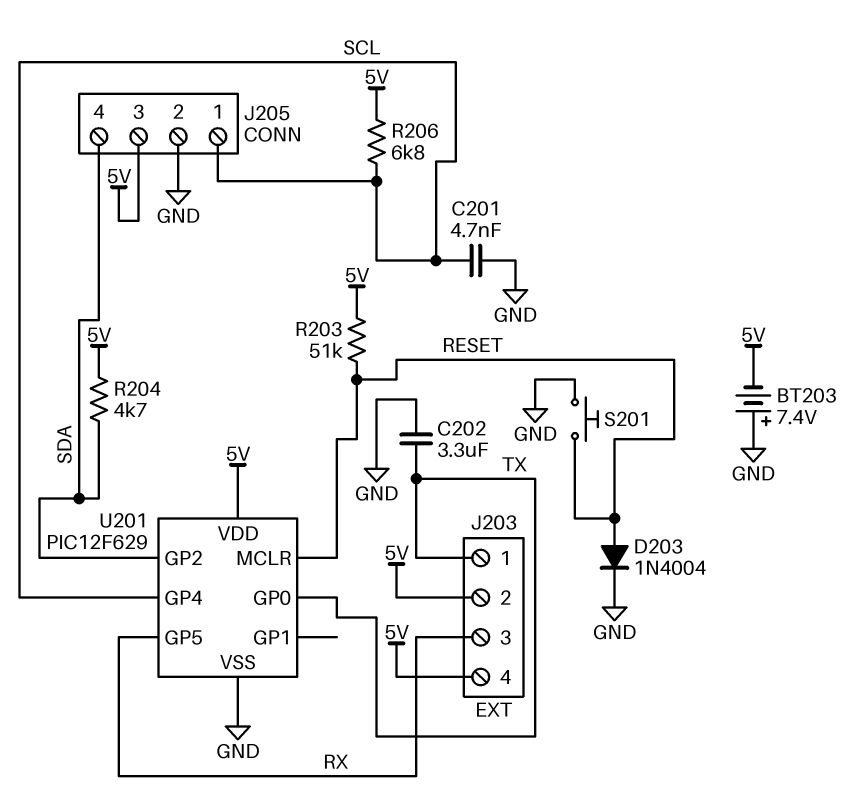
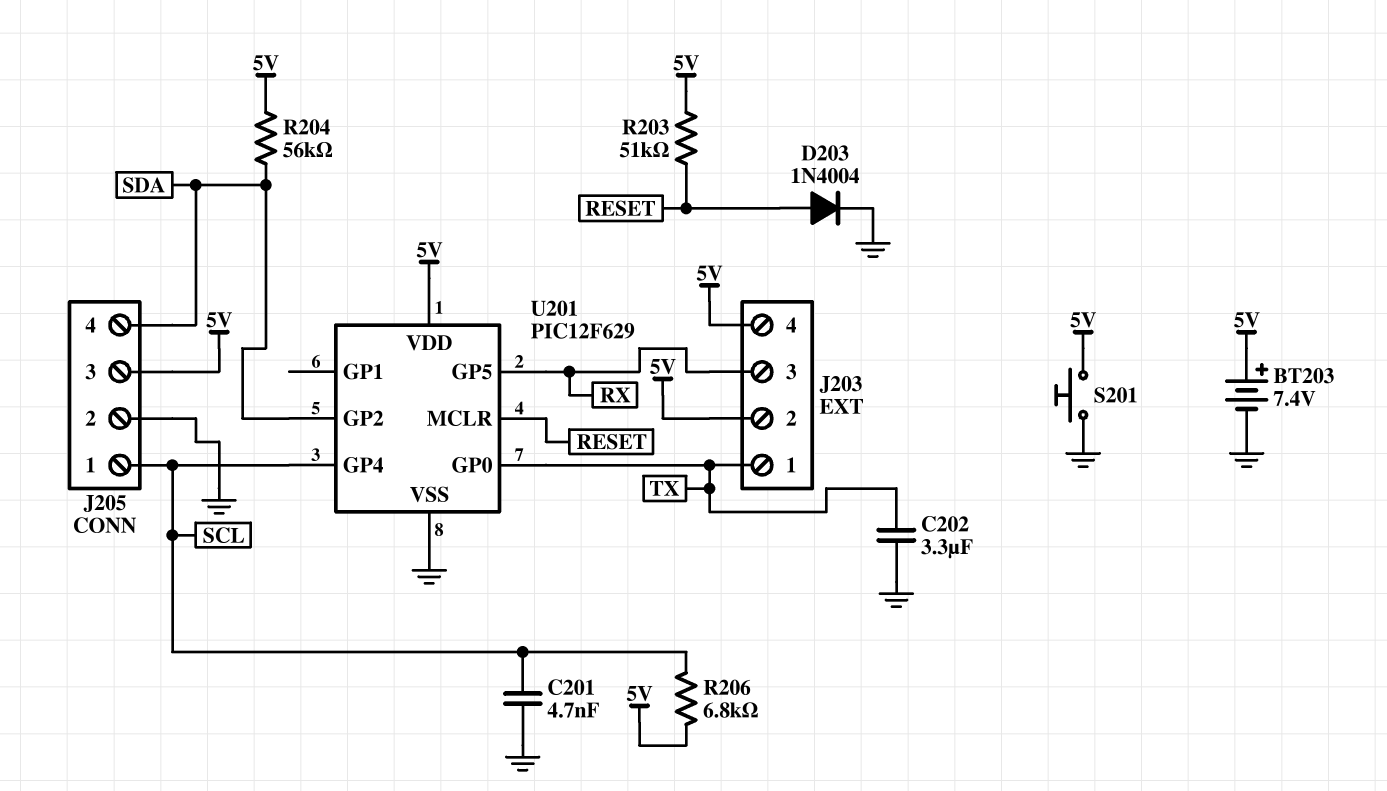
BT203: 7.4V (plus GND, minus 5V) -> 7.4V (plus 5V, minus GND)
R204: 4.7k (5V, SDA) -> 56k (5V, SDA)
S201: button (GND, RESET) -> button (5V, GND)

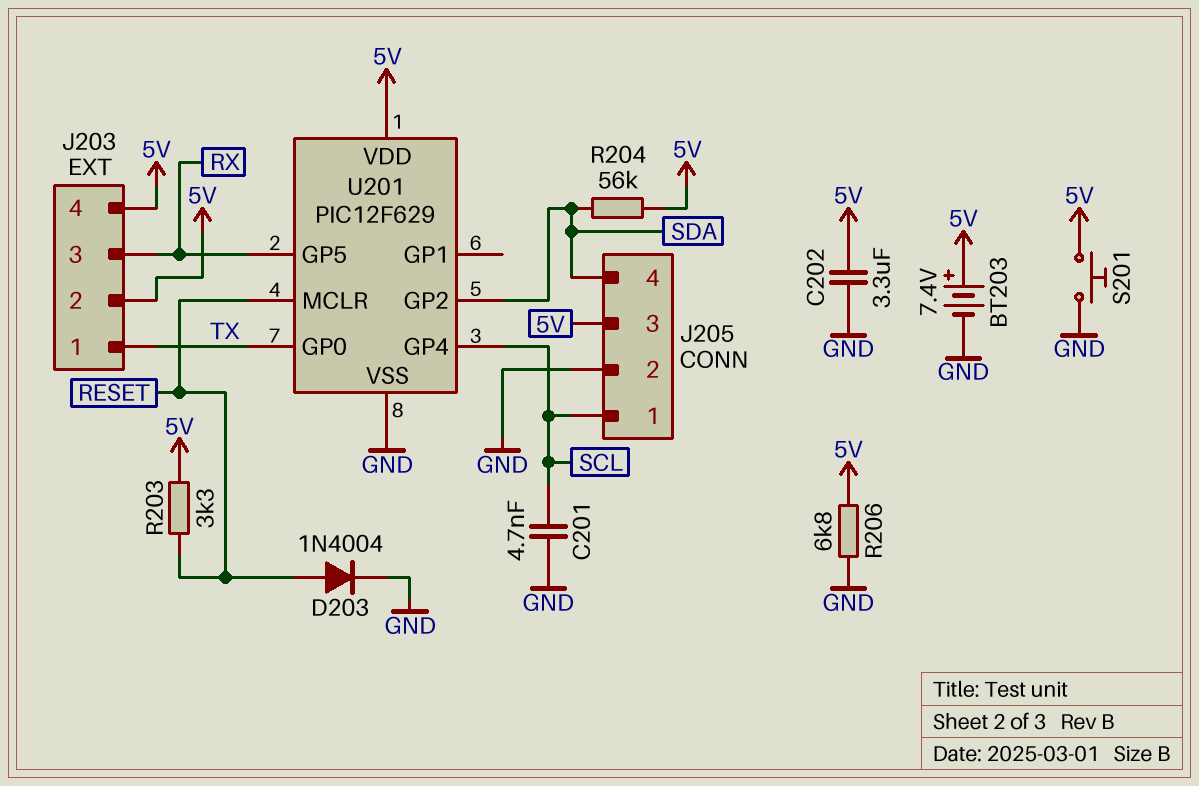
C202: 3.3uF (GND, TX) -> 3.3uF (5V, GND)
R203: 51k (5V, RESET) -> 3.3k (5V, RESET)
R206: 6.8k (5V, SCL) -> 6.8k (5V, GND)

